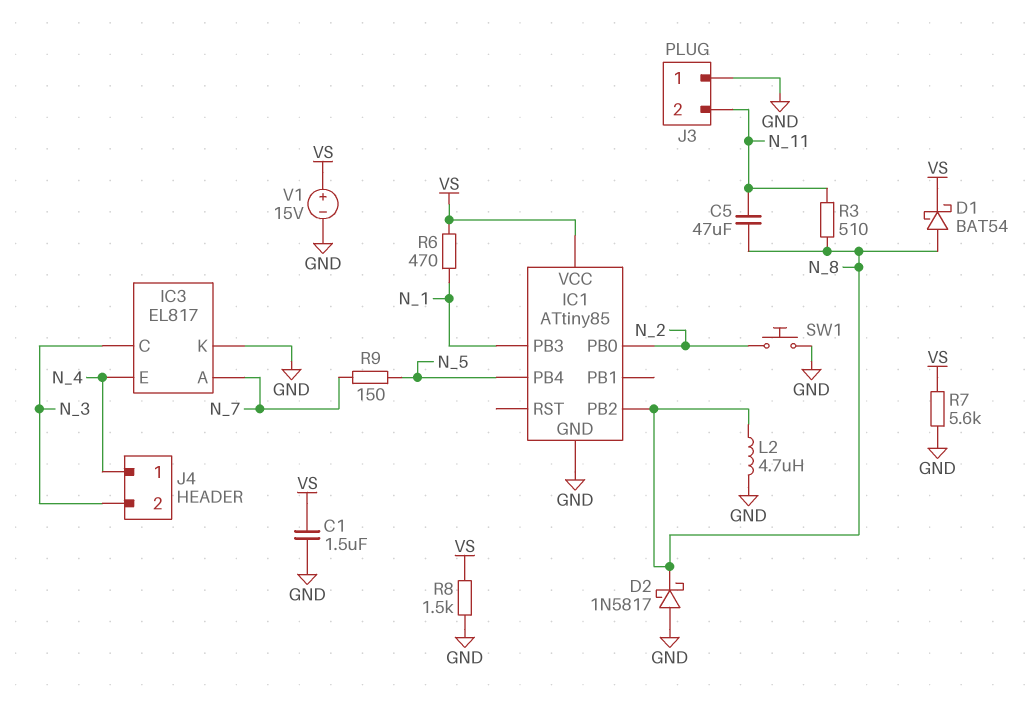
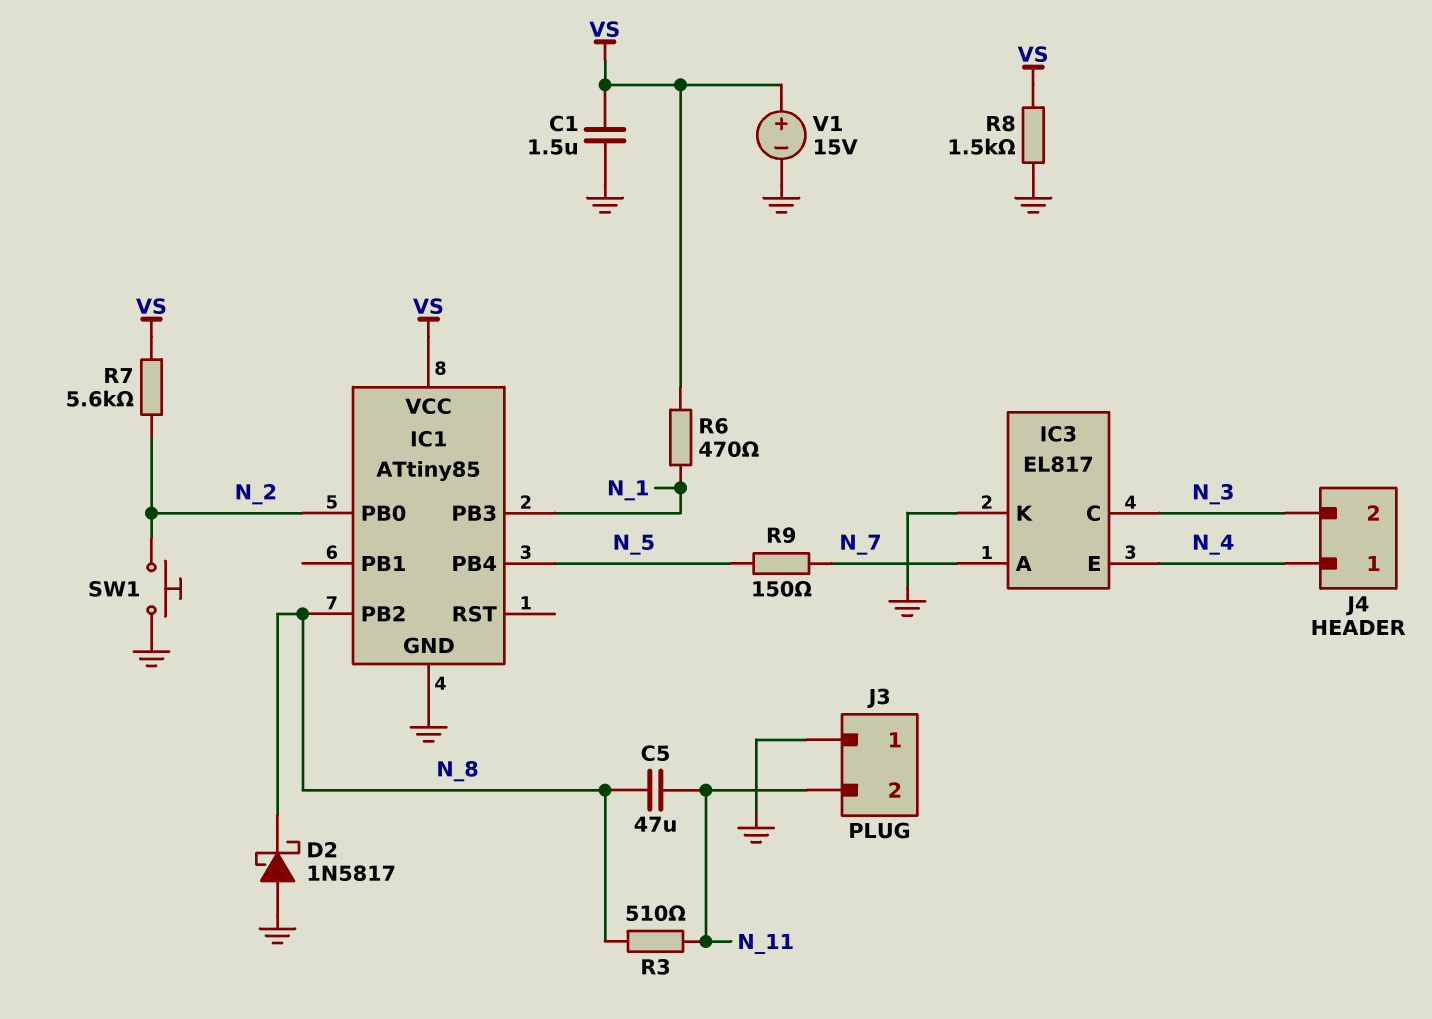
D1: schottky BAT54 (A N_8, K VS) -> none
L2: 4.7uH (GND, N_8) -> none
R7: 5.6k (GND, VS) -> 5.6k (N_2, VS)

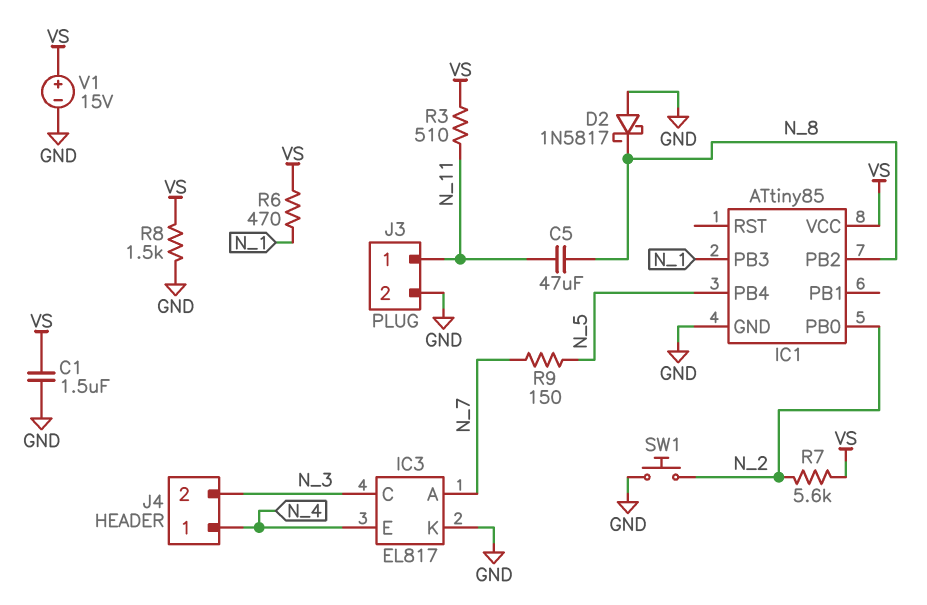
J3 pin 1: GND -> N_11
J3 pin 2: N_11 -> GND
R3: 510 (N_8, N_11) -> 510 (N_11, VS)

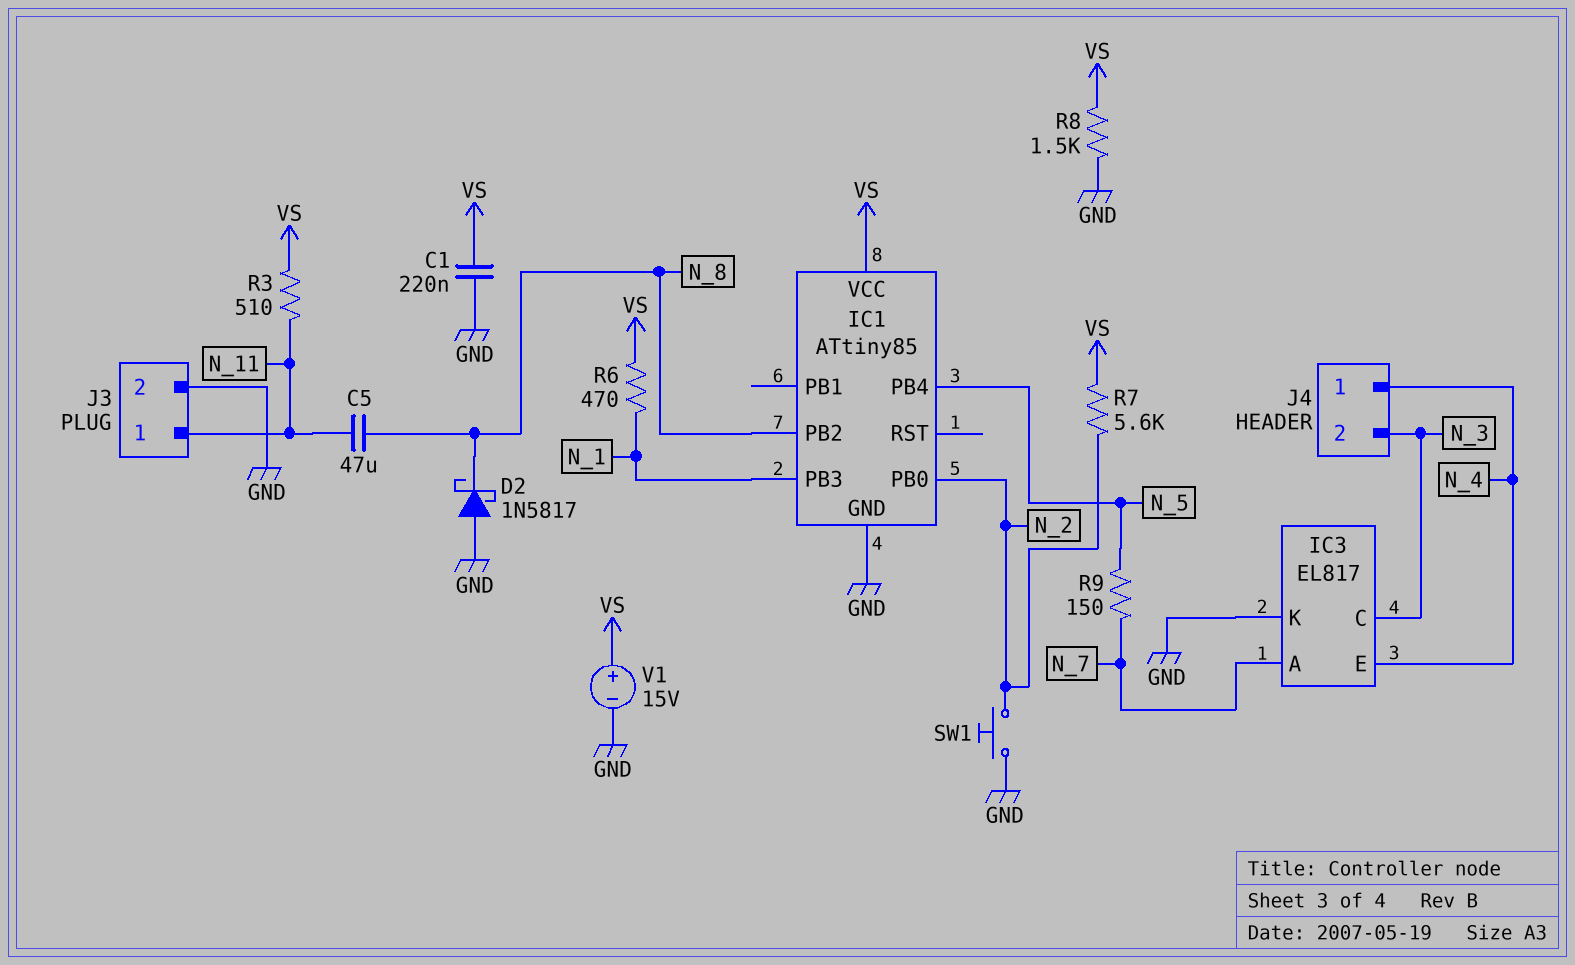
C1: 1.5uF (GND, VS) -> 220nF (GND, VS)

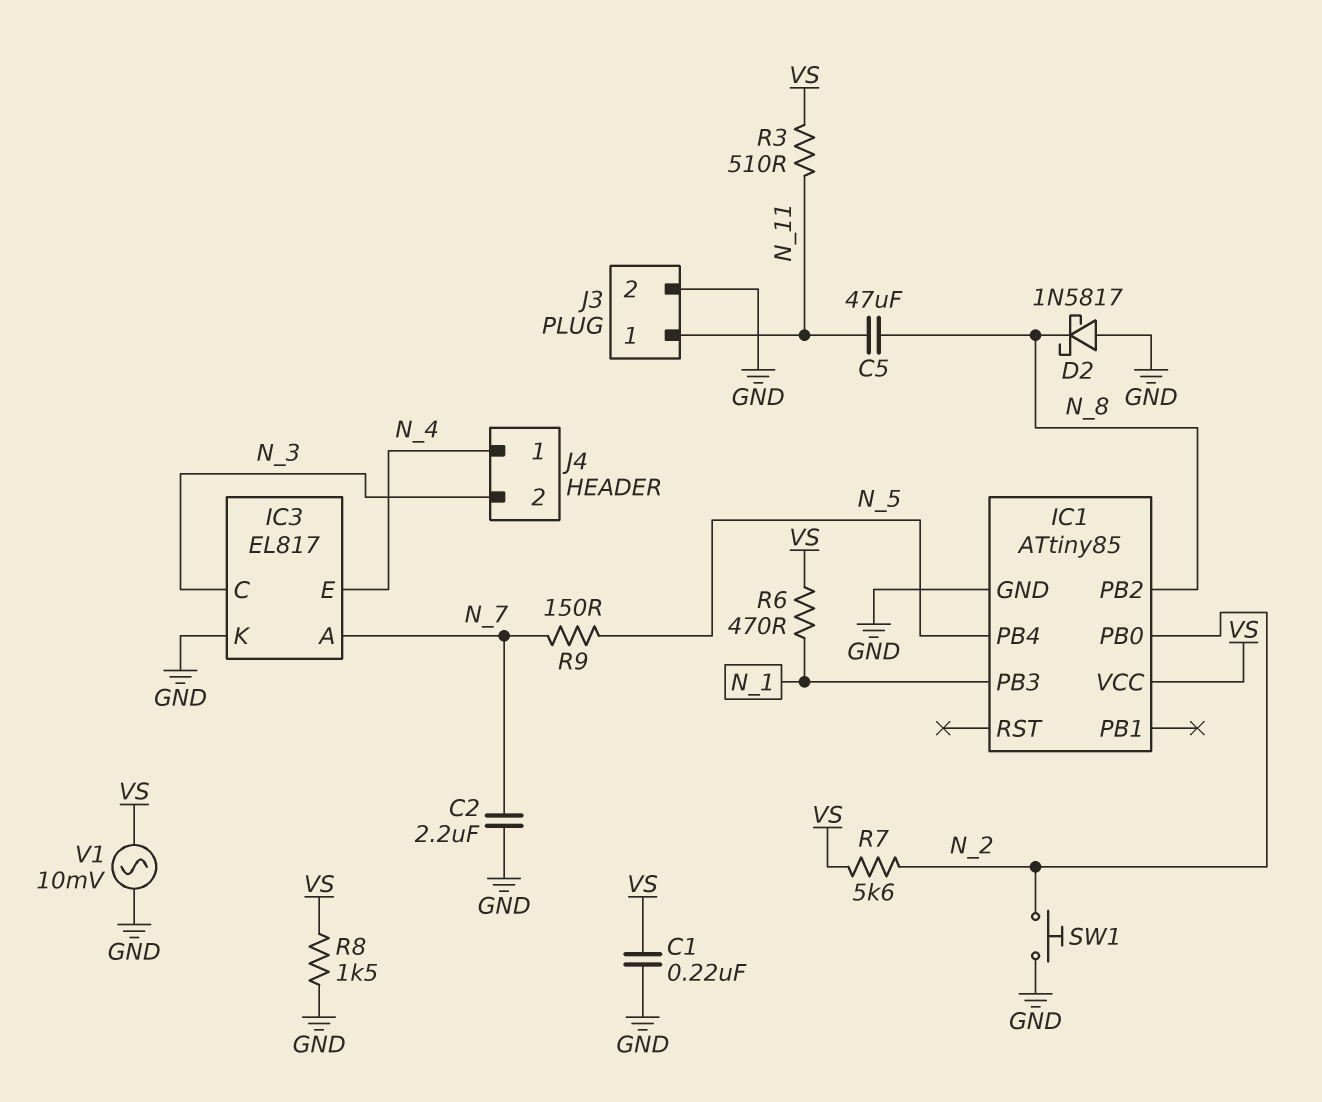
C2: none -> 2.2uF (GND, N_7)
V1: 15V (plus VS, minus GND) -> AC 10mV (GND, VS)

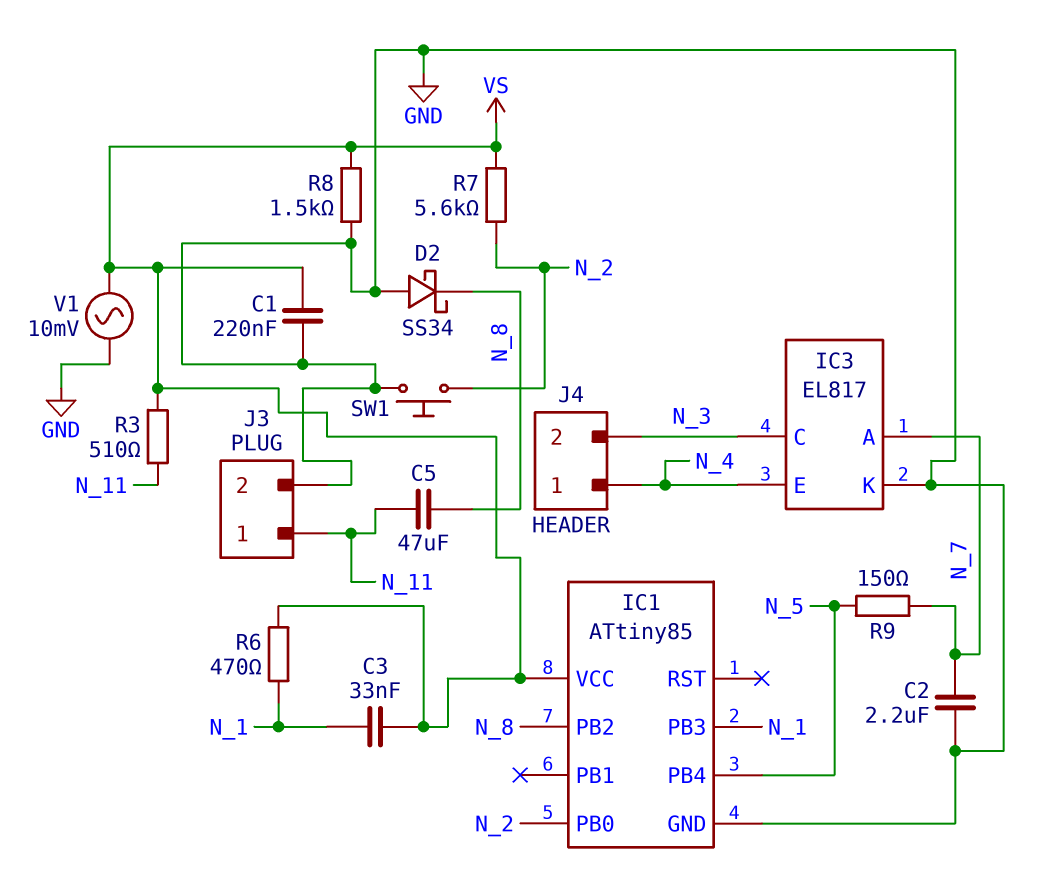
C3: none -> 33nF (N_1, VS)
D2: schottky 1N5817 (A GND, K N_8) -> schottky SS34 (A GND, K N_8)

